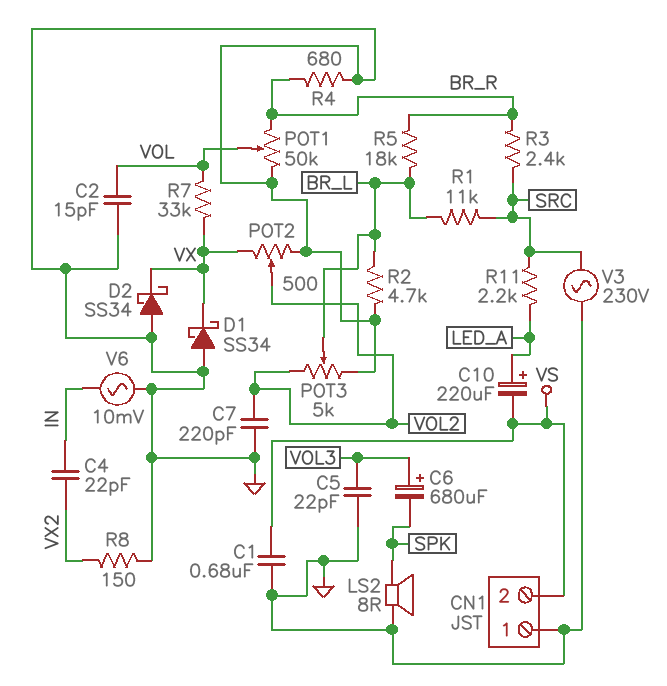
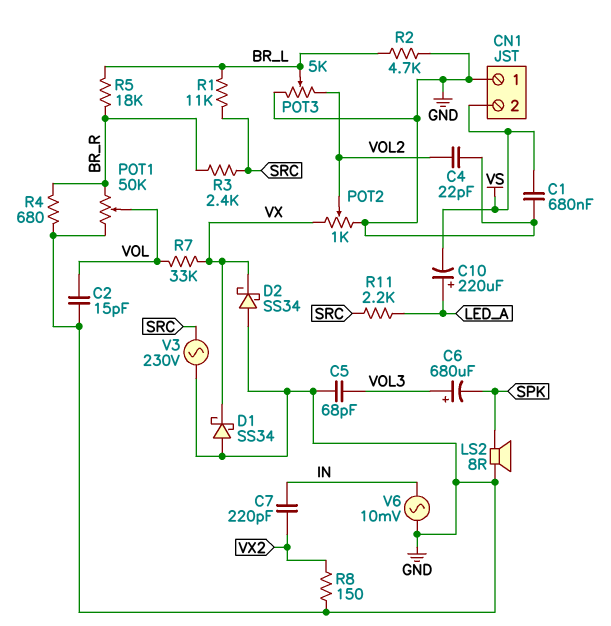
C4: 22pF (IN, VX2) -> 22pF (GND, VOL2)
C5: 22pF (GND, VOL3) -> 68pF (GND, VOL3)
C7: 220pF (GND, VOL2) -> 220pF (IN, VX2)
POT2: 500 (GND, VX, wiper VOL2) -> 1k (GND, VX, wiper VOL2)

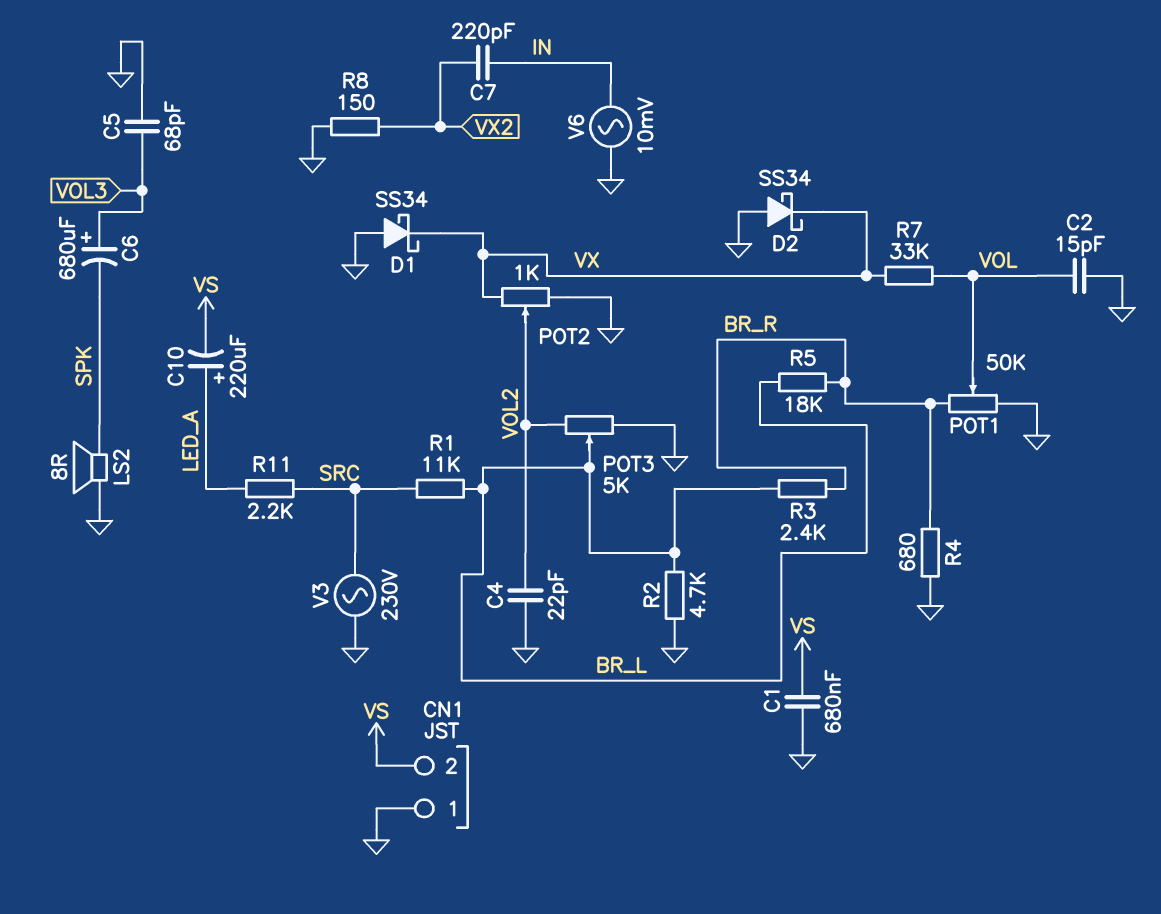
R3: 2.4k (BR_R, SRC) -> 2.4k (BR_L, BR_R)

